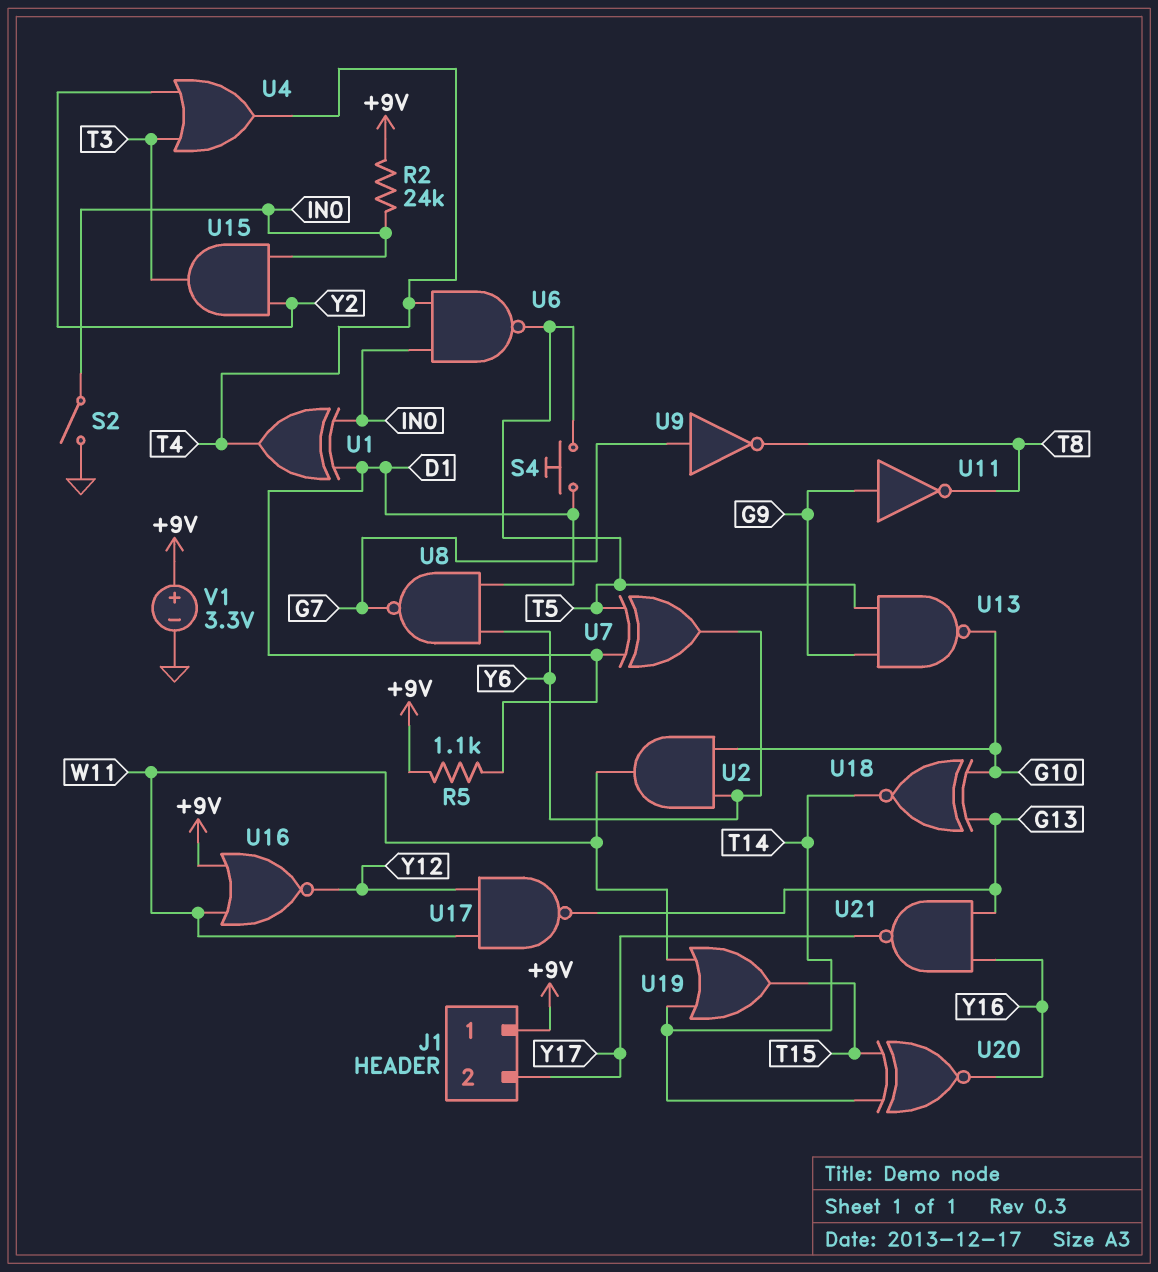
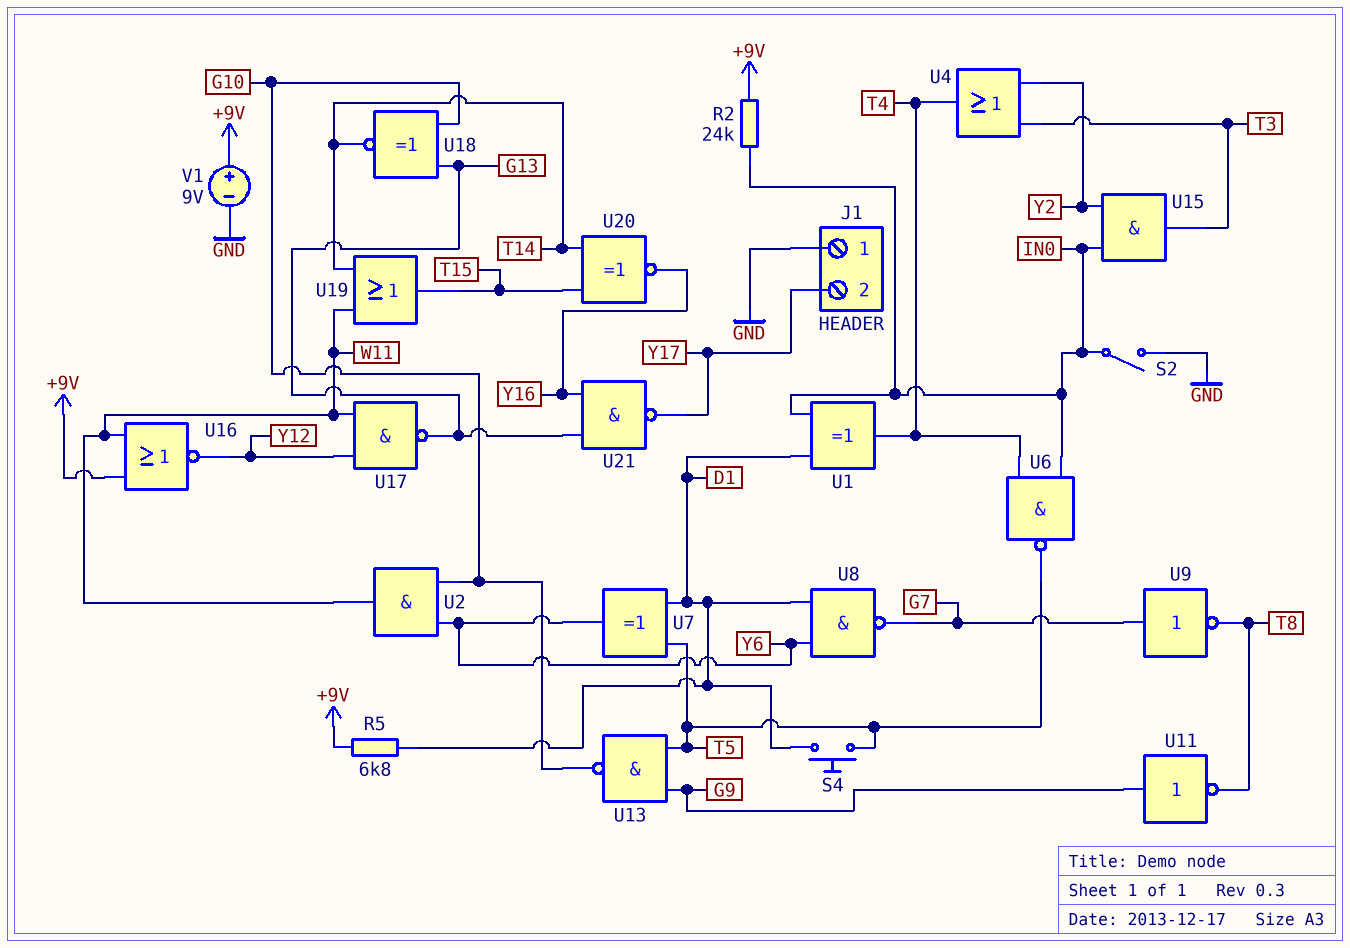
J1 pin 1: +9V -> GND
R5: 1.1k (+9V, D1) -> 6.8k (+9V, D1)
V1: 3.3V (plus +9V, minus GND) -> 9V (plus +9V, minus GND)

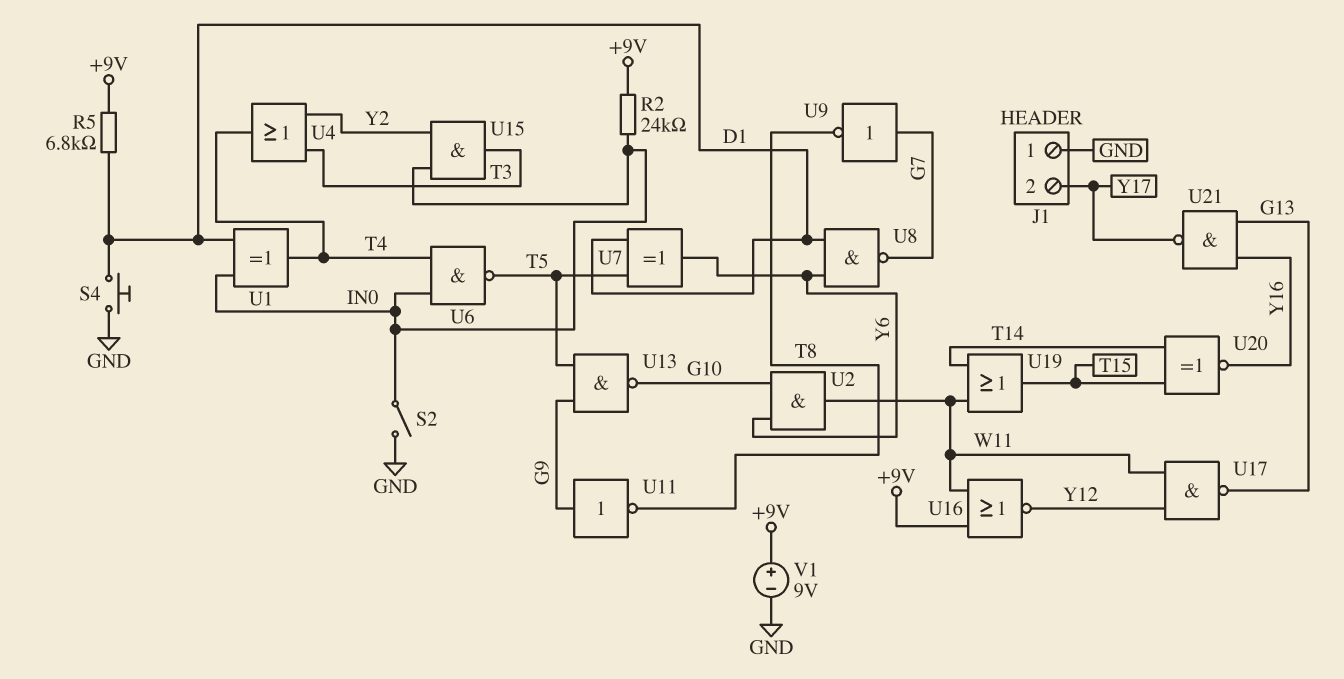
S4: button (D1, T5) -> button (D1, GND)
U18: XNOR (in G10, in G13, out T14) -> none

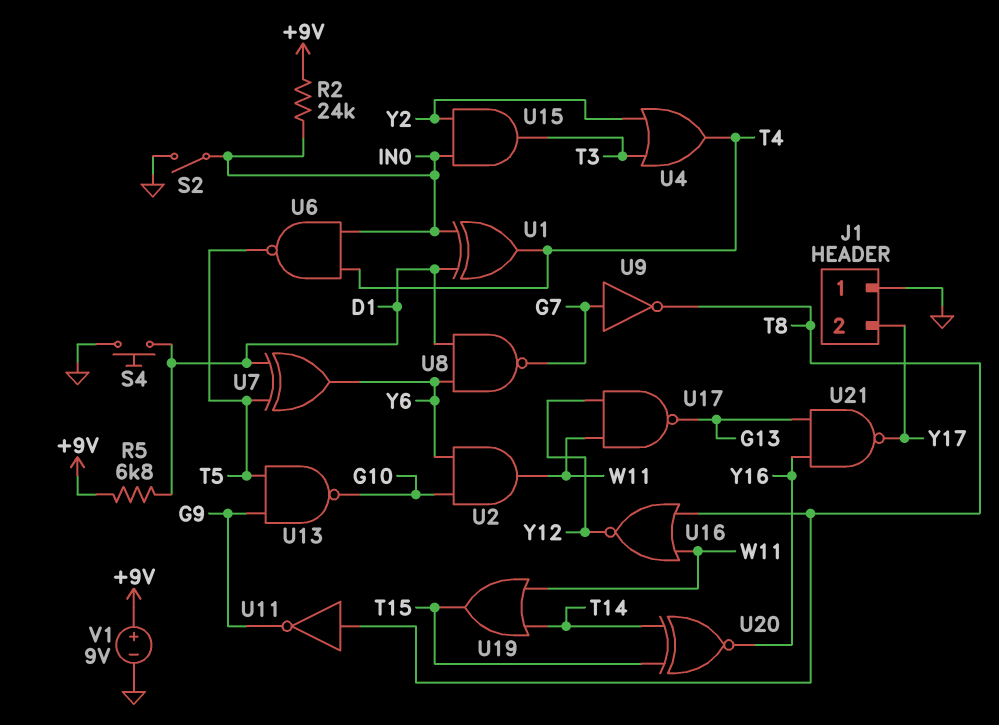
U11: NOT (in G9, out T8) -> NOT (in T8, out G9)
U16: NOR (in +9V, in W11, out Y12) -> NOR (in T8, in W11, out Y12)

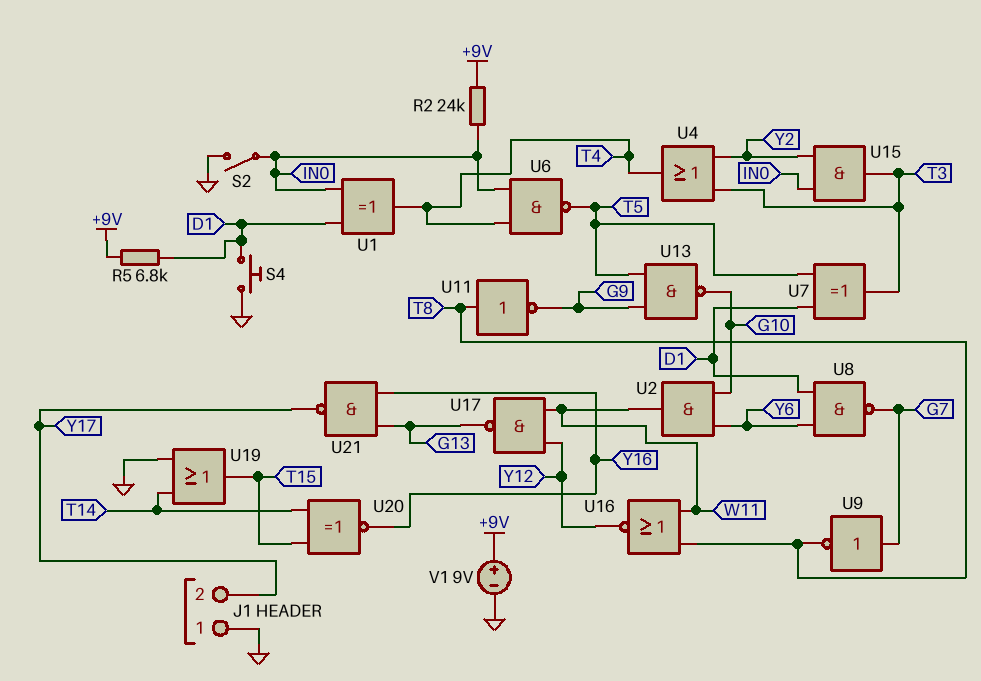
U7: XOR (in D1, in T5, out Y6) -> XOR (in D1, in T5, out T3)
U19: OR (in T14, in W11, out T15) -> OR (in GND, in T14, out T15)

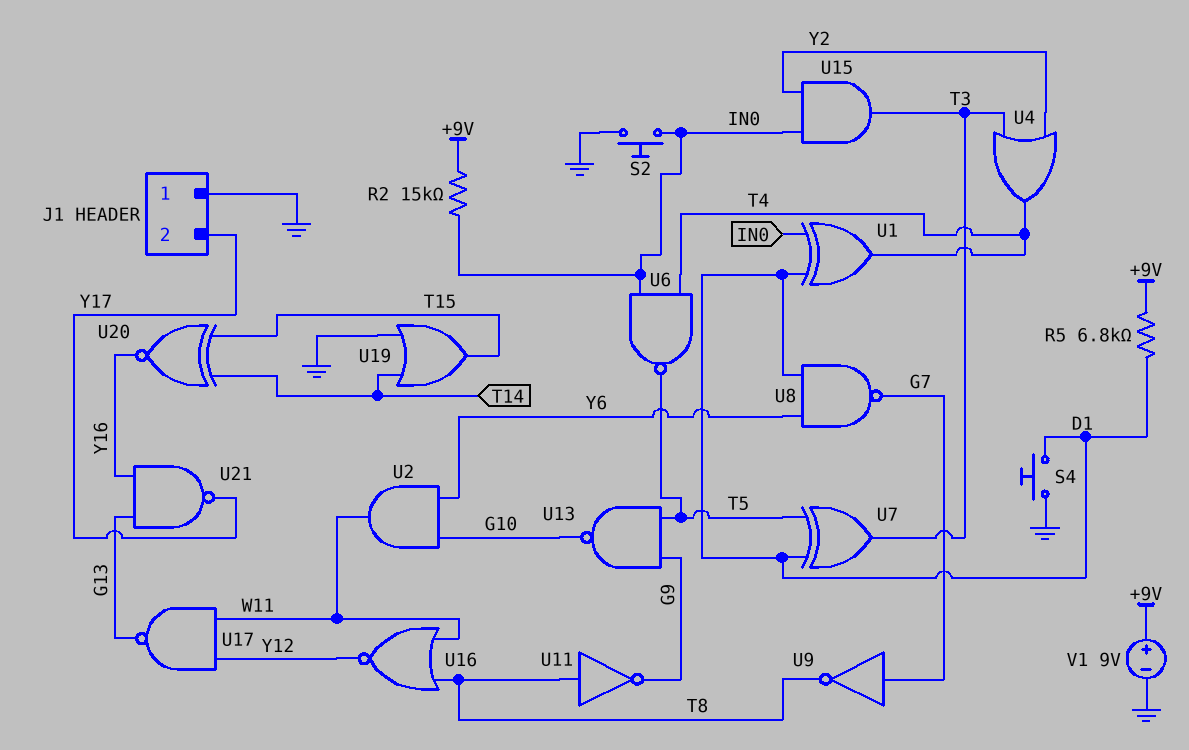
R2: 24k (+9V, IN0) -> 15k (+9V, IN0)
S2: switch (GND, IN0) -> button (GND, IN0)

